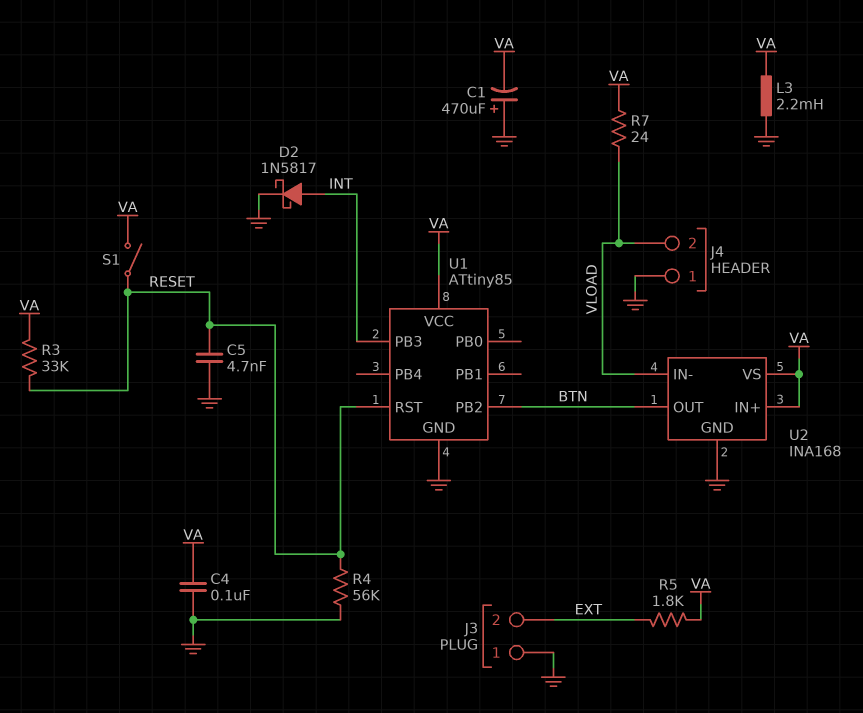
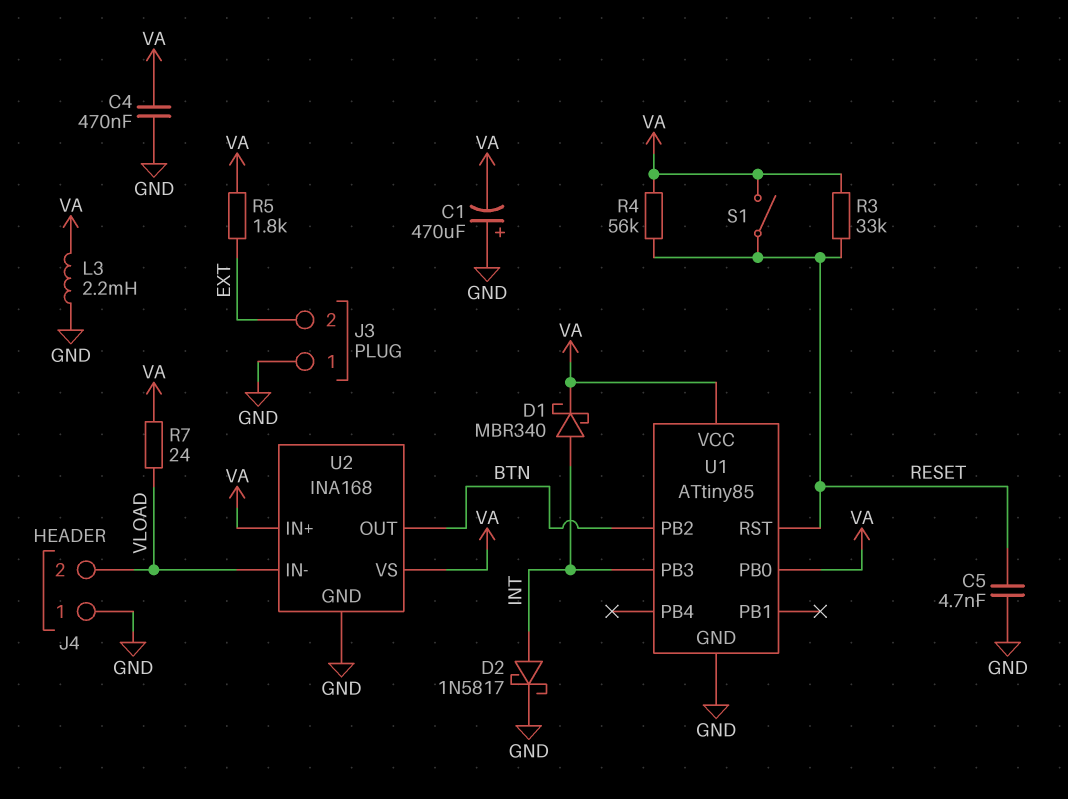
C4: 100nF (GND, VA) -> 470nF (GND, VA)
D1: none -> schottky MBR340 (A INT, K VA)
R4: 56k (GND, RESET) -> 56k (RESET, VA)
U1 pin PB0: none -> VA

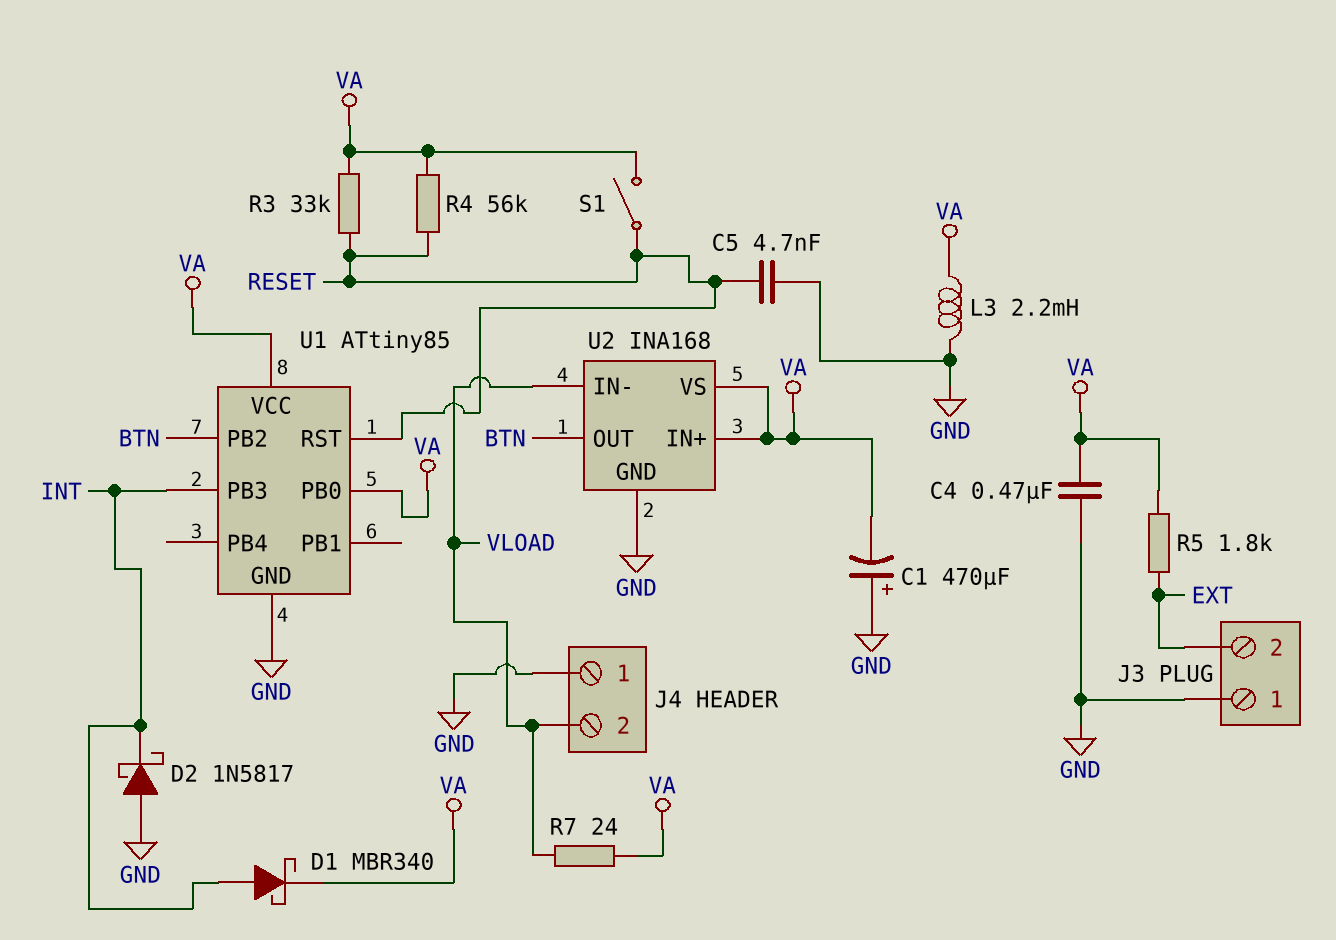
D2: schottky 1N5817 (A INT, K GND) -> schottky 1N5817 (A GND, K INT)

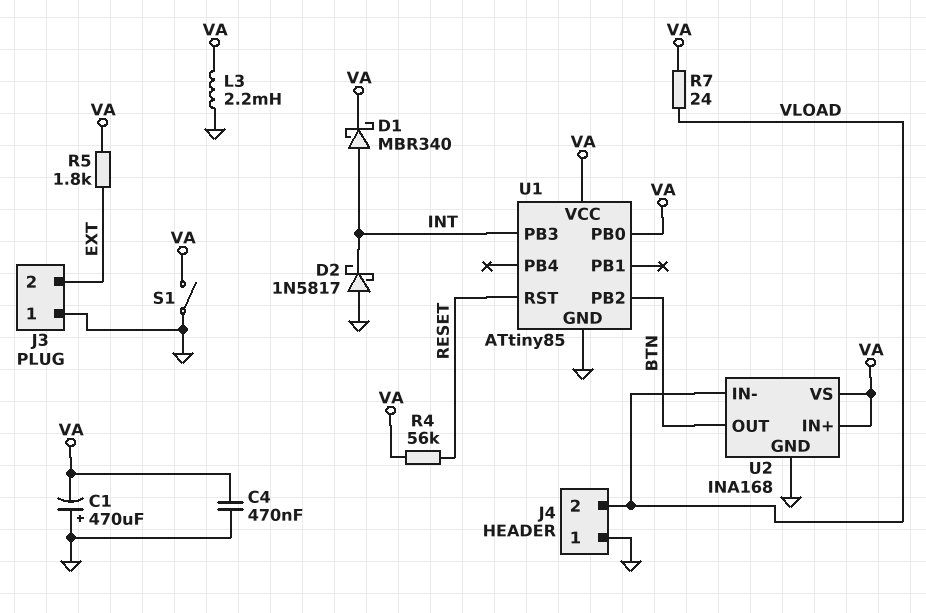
C5: 4.7nF (GND, RESET) -> none
R3: 33k (RESET, VA) -> none
S1: switch (RESET, VA) -> switch (GND, VA)

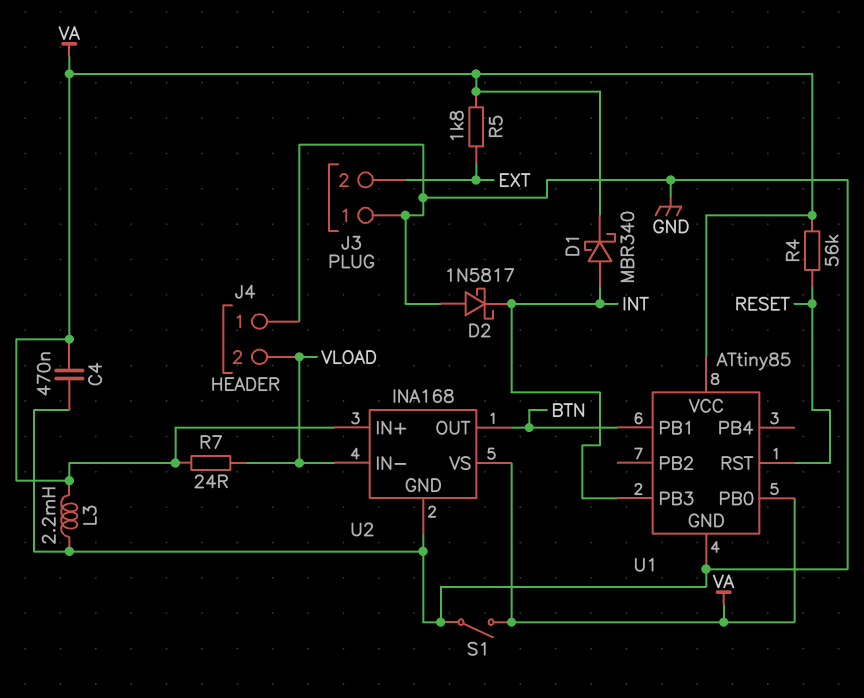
C1: 470uF (plus GND, minus VA) -> none
U1 pin PB1: none -> BTN
U1 pin PB2: BTN -> none

